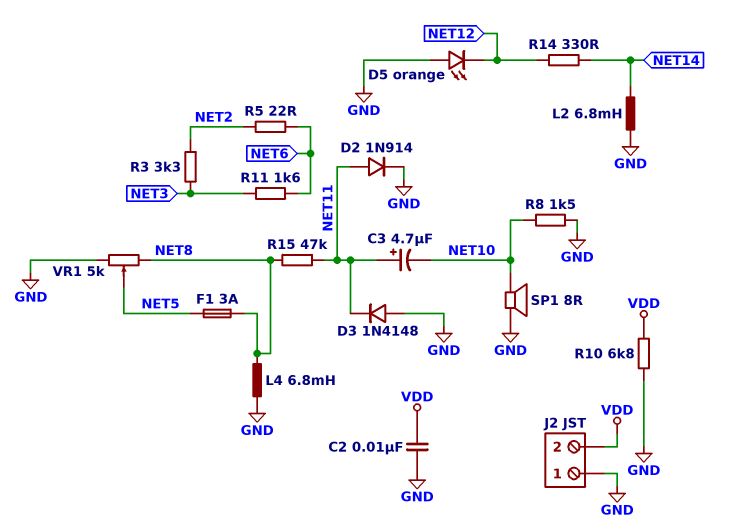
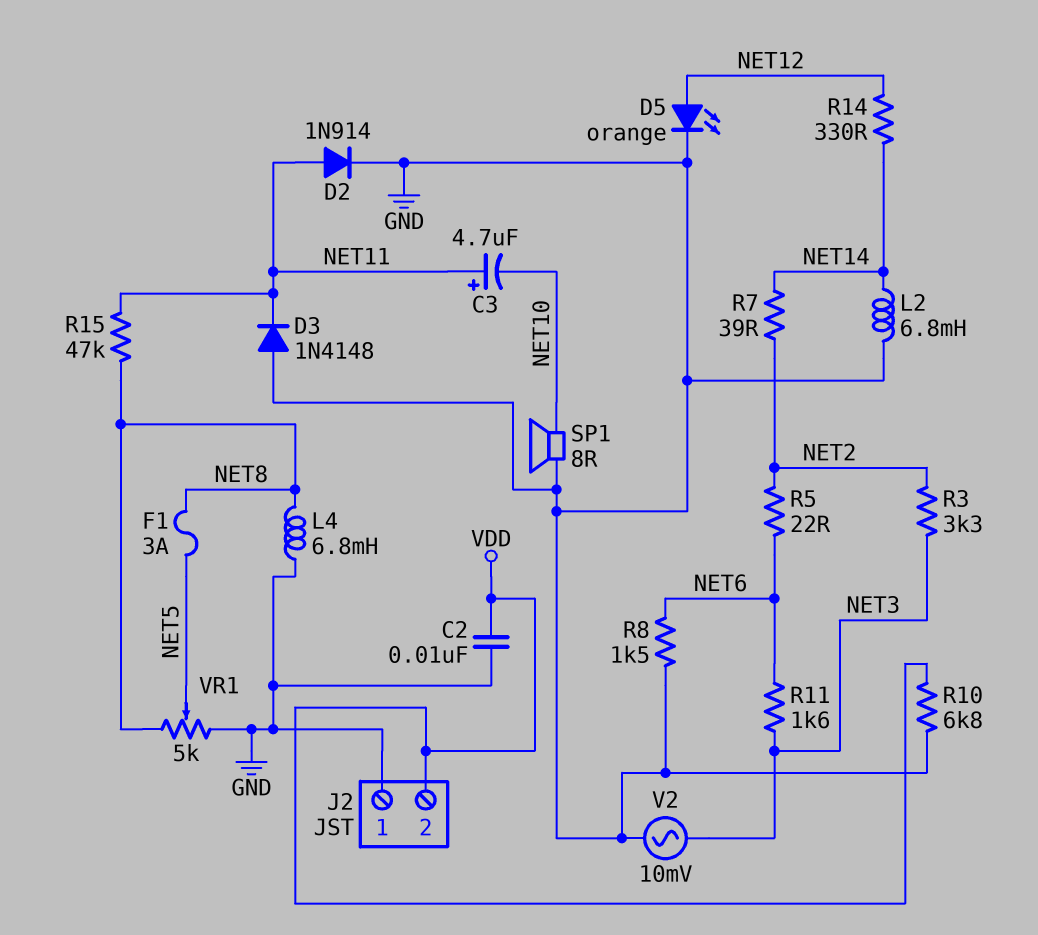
D5: LED orange (A GND, K NET12) -> LED orange (A NET12, K GND)
R7: none -> 39 (NET2, NET14)
R8: 1.5k (GND, NET10) -> 1.5k (GND, NET6)
V2: none -> AC 10mV (GND, NET3)

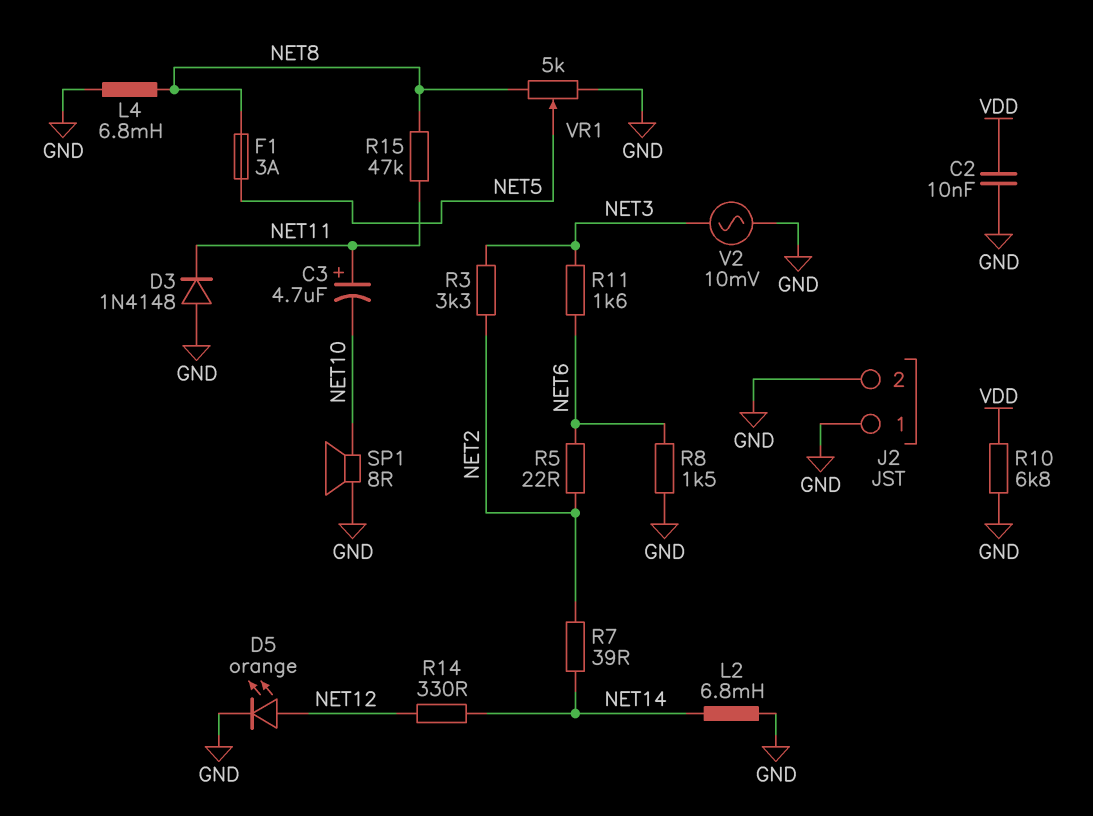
D2: diode 1N914 (A NET11, K GND) -> none
J2 pin 2: VDD -> GND

